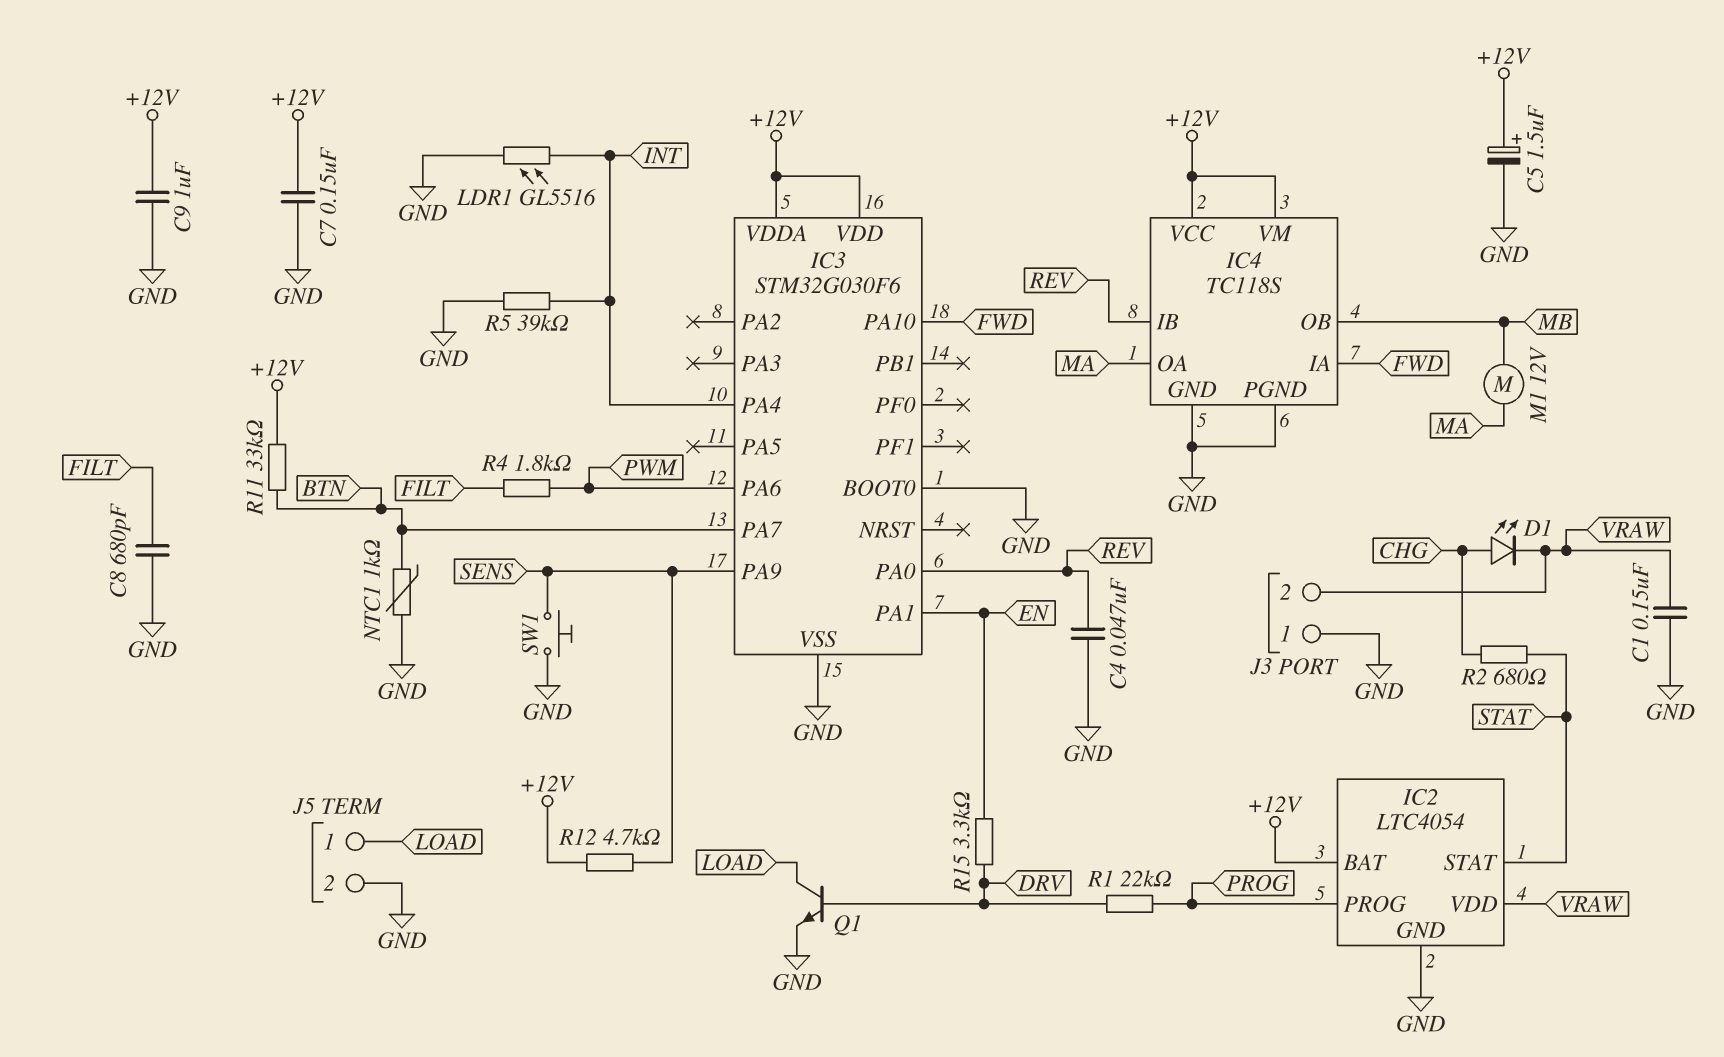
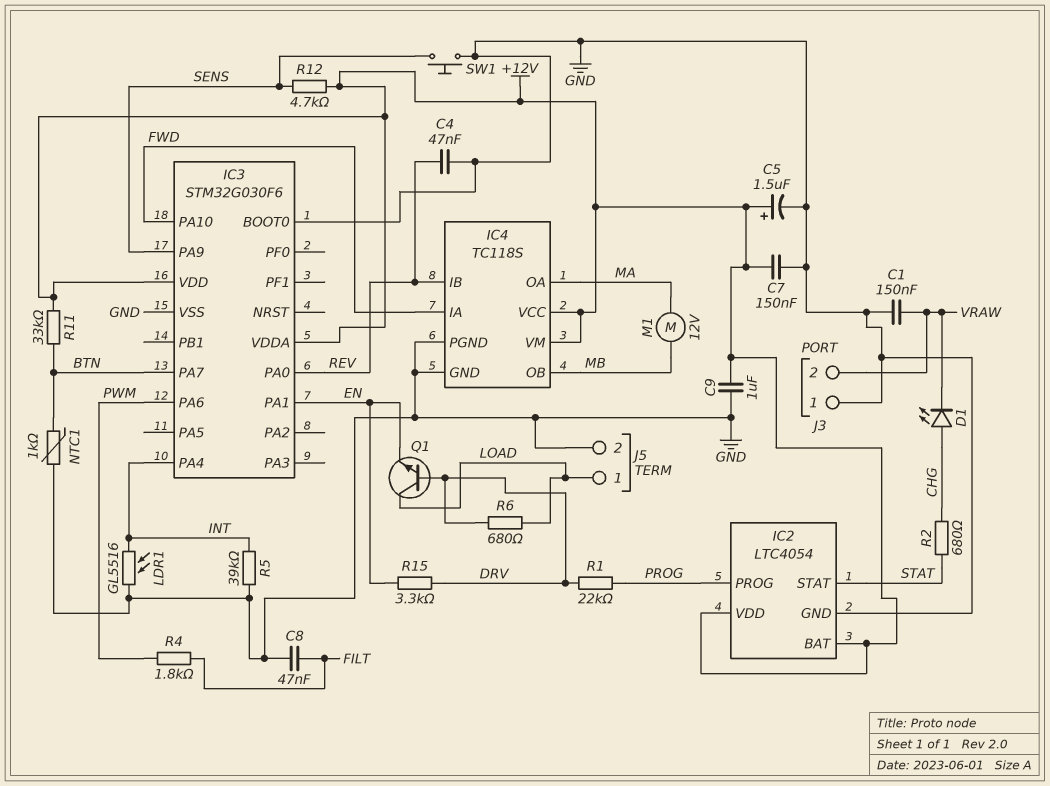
C8: 680pF (FILT, GND) -> 47nF (FILT, GND)
IC2 pin VDD: VRAW -> +12V
Q1: NPN (B DRV, C LOAD, E GND) -> NPN (B DRV, C LOAD, E EN)
R6: none -> 680 (DRV, LOAD)

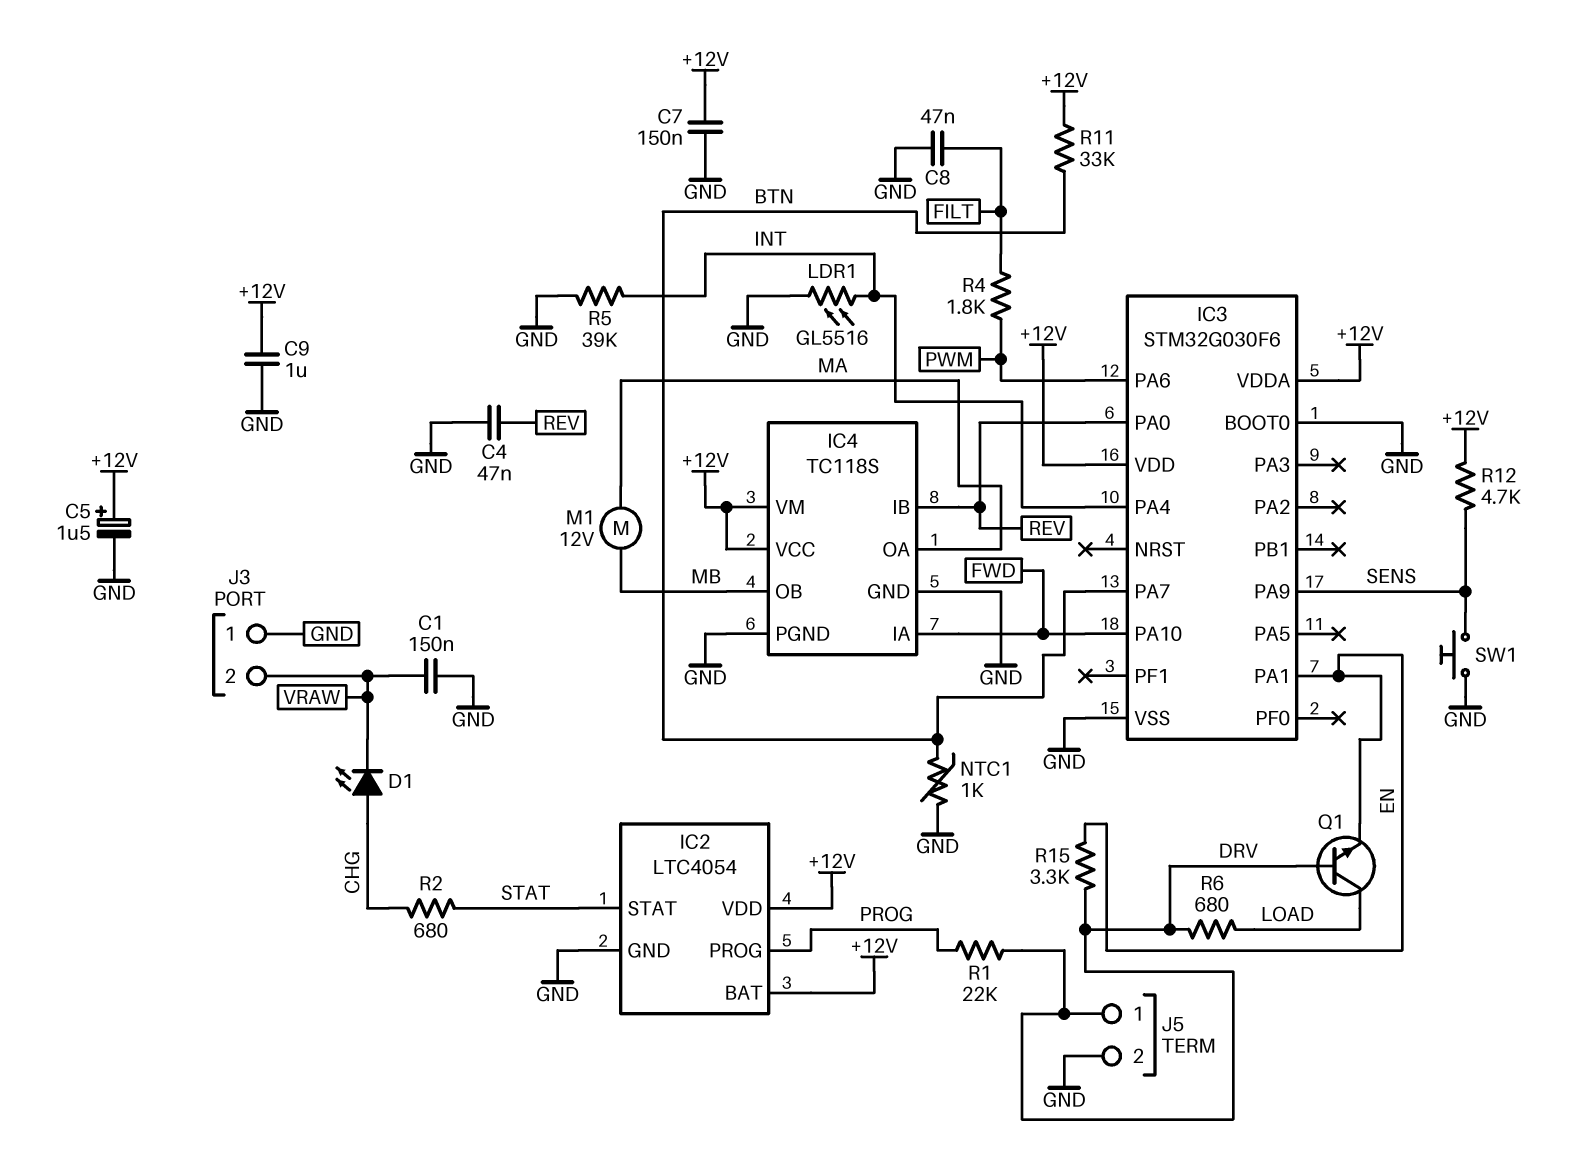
J5 pin 1: LOAD -> DRV

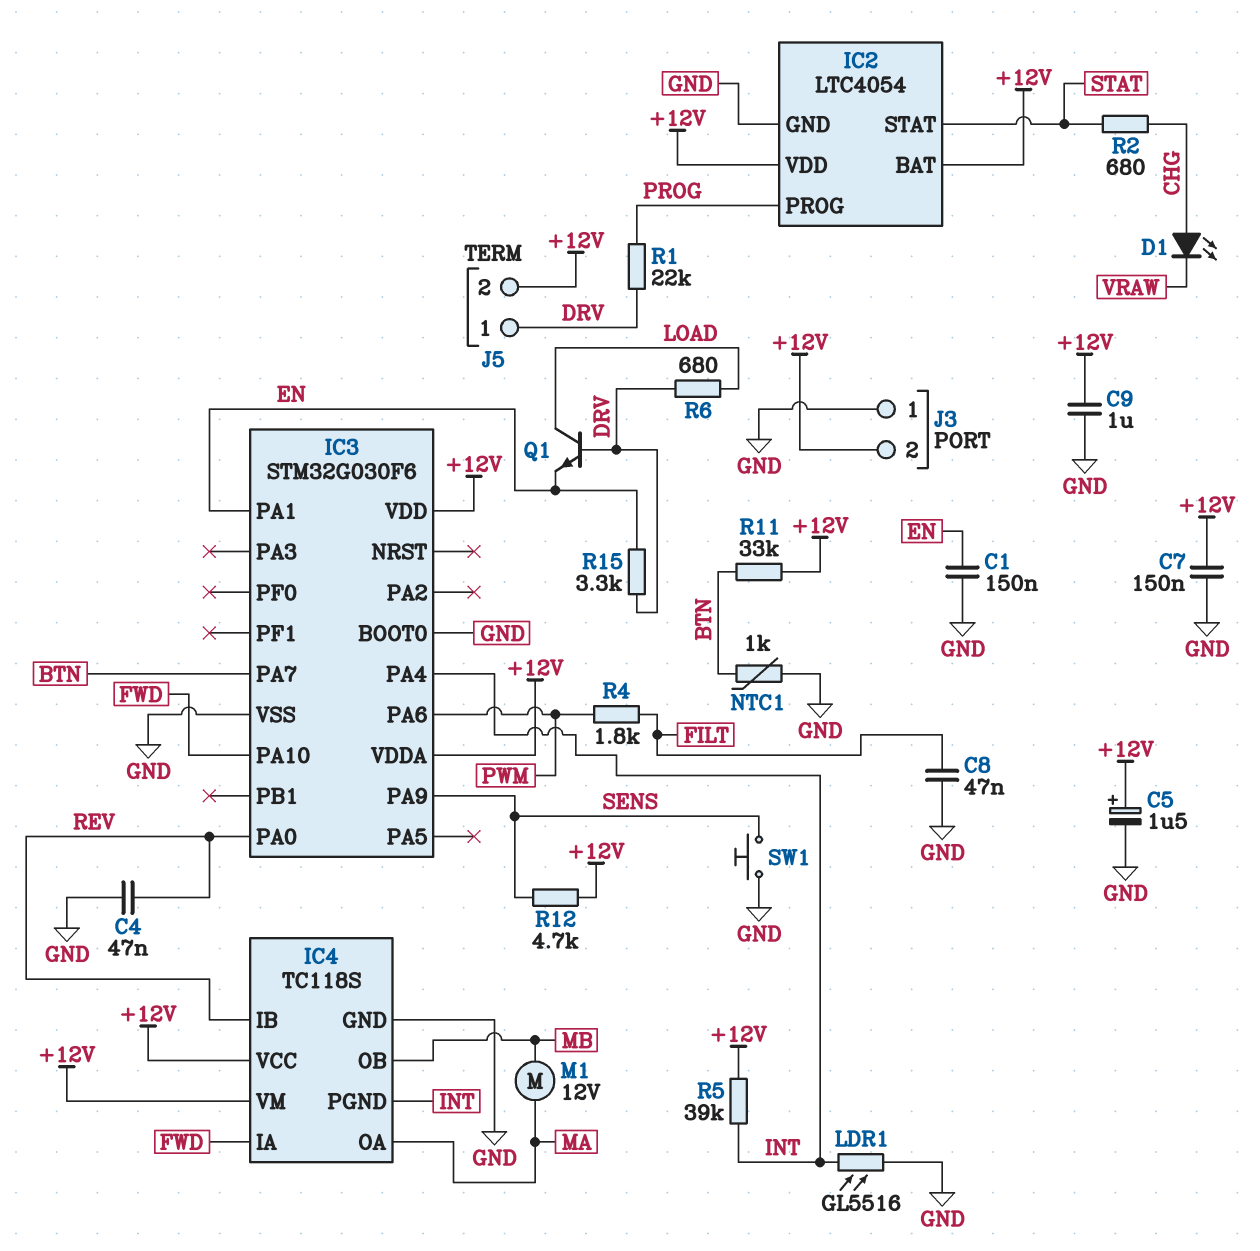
C1: 150nF (GND, VRAW) -> 150nF (EN, GND)
IC4 pin PGND: GND -> INT
J3 pin 2: VRAW -> +12V
J5 pin 2: GND -> +12V
R5: 39k (GND, INT) -> 39k (+12V, INT)

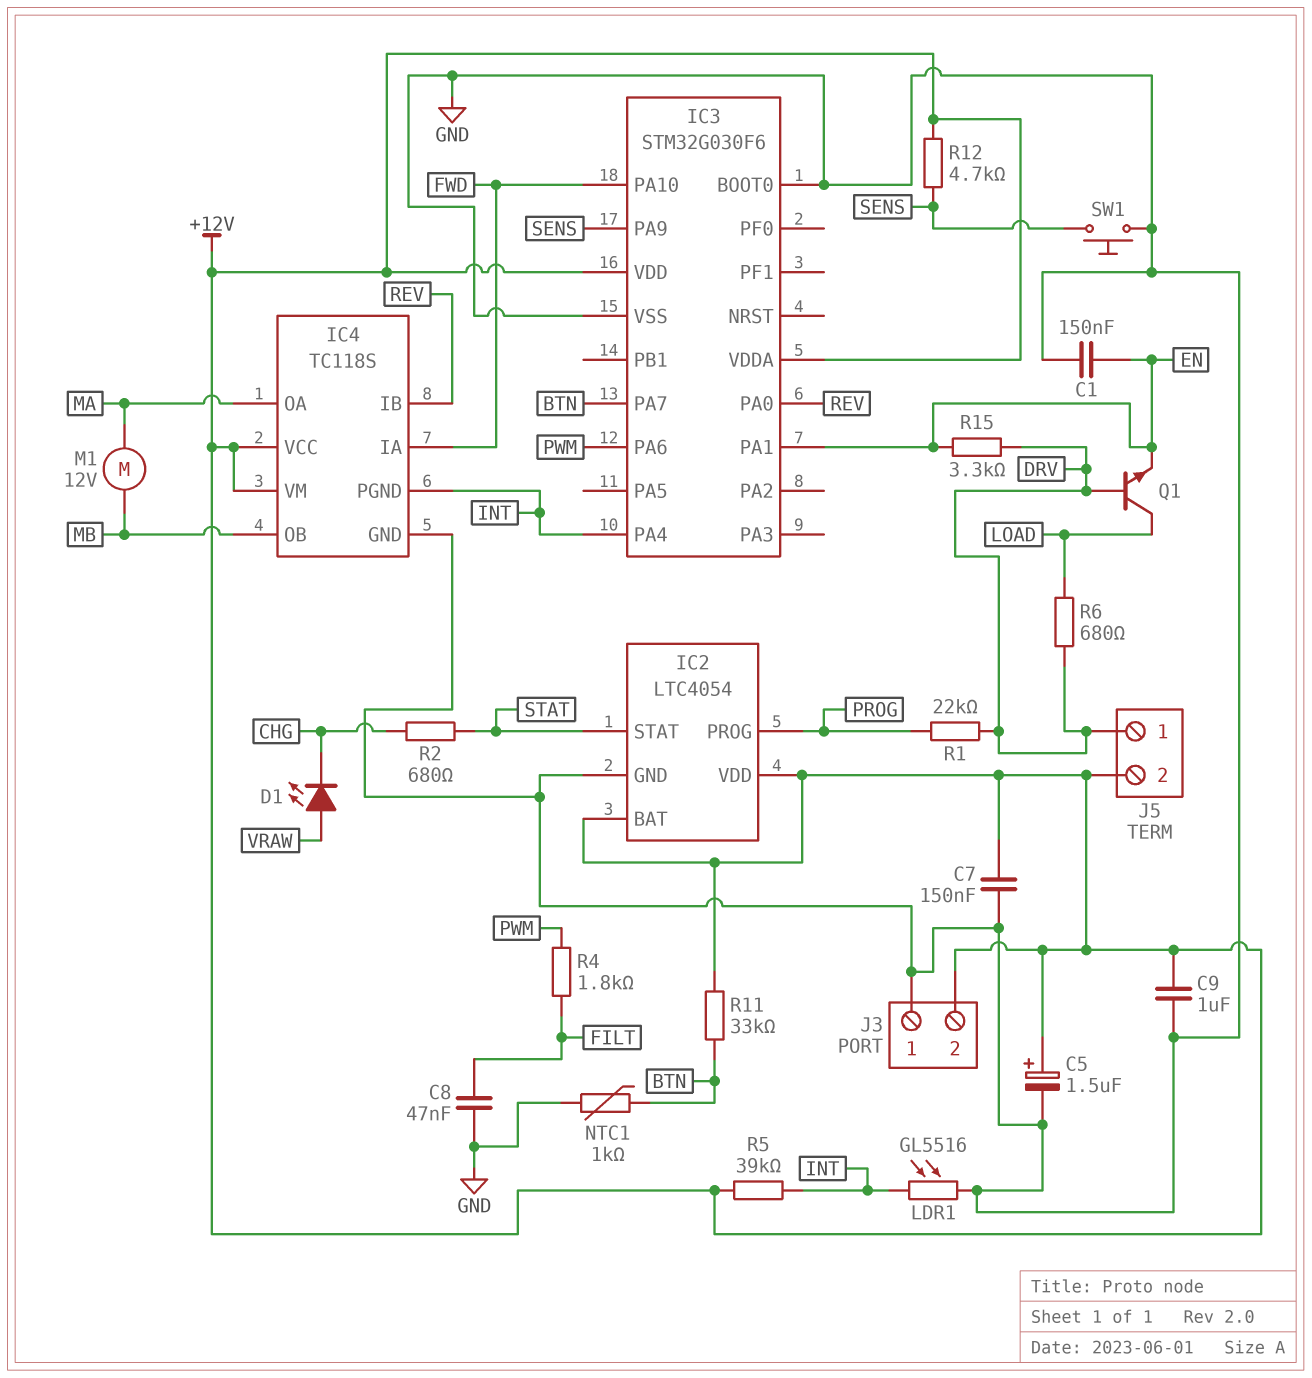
C4: 47nF (GND, REV) -> none
D1: LED (A CHG, K VRAW) -> LED (A VRAW, K CHG)

